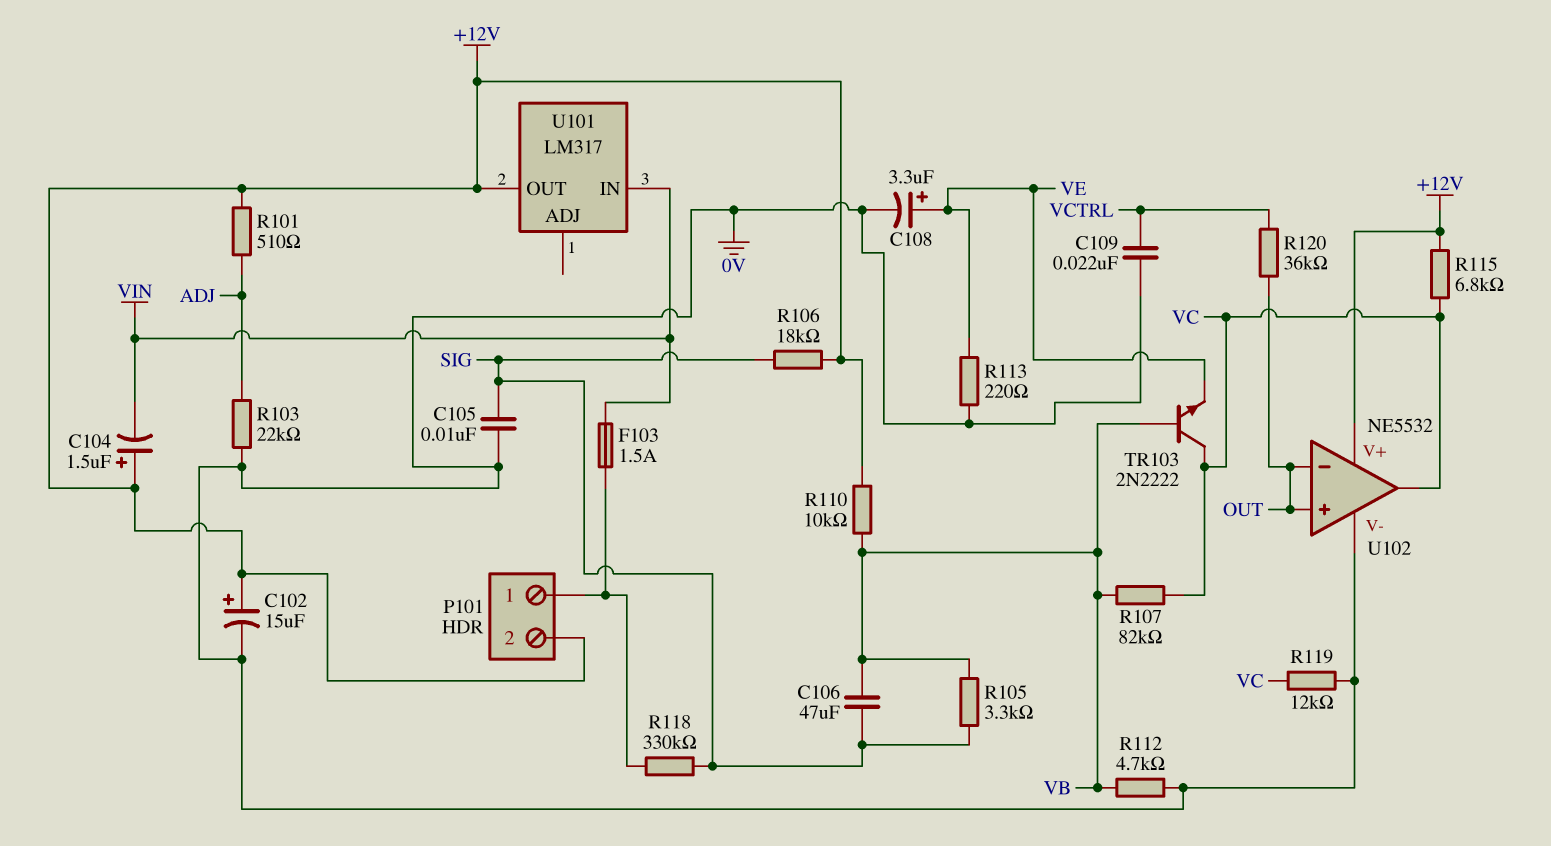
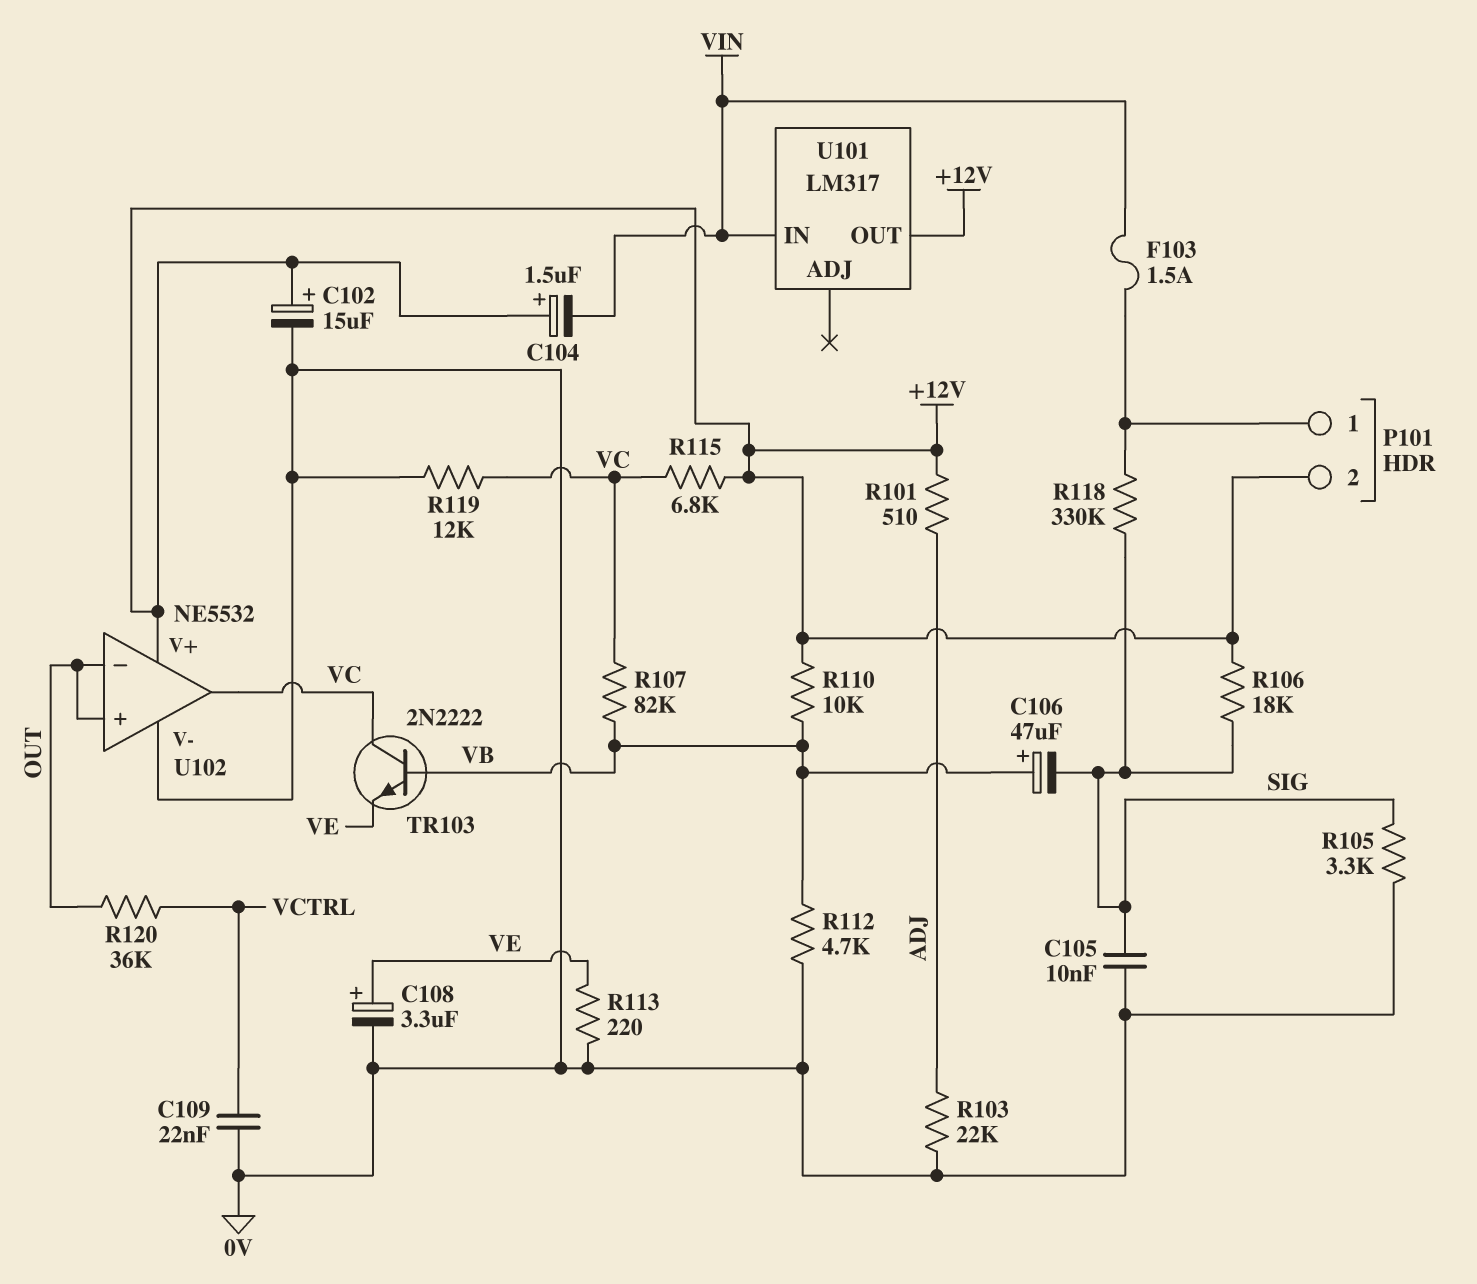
C106: 47uF (SIG, VB) -> 47uF (plus VB, minus SIG)
R105: 3.3k (SIG, VB) -> 3.3k (0V, SIG)

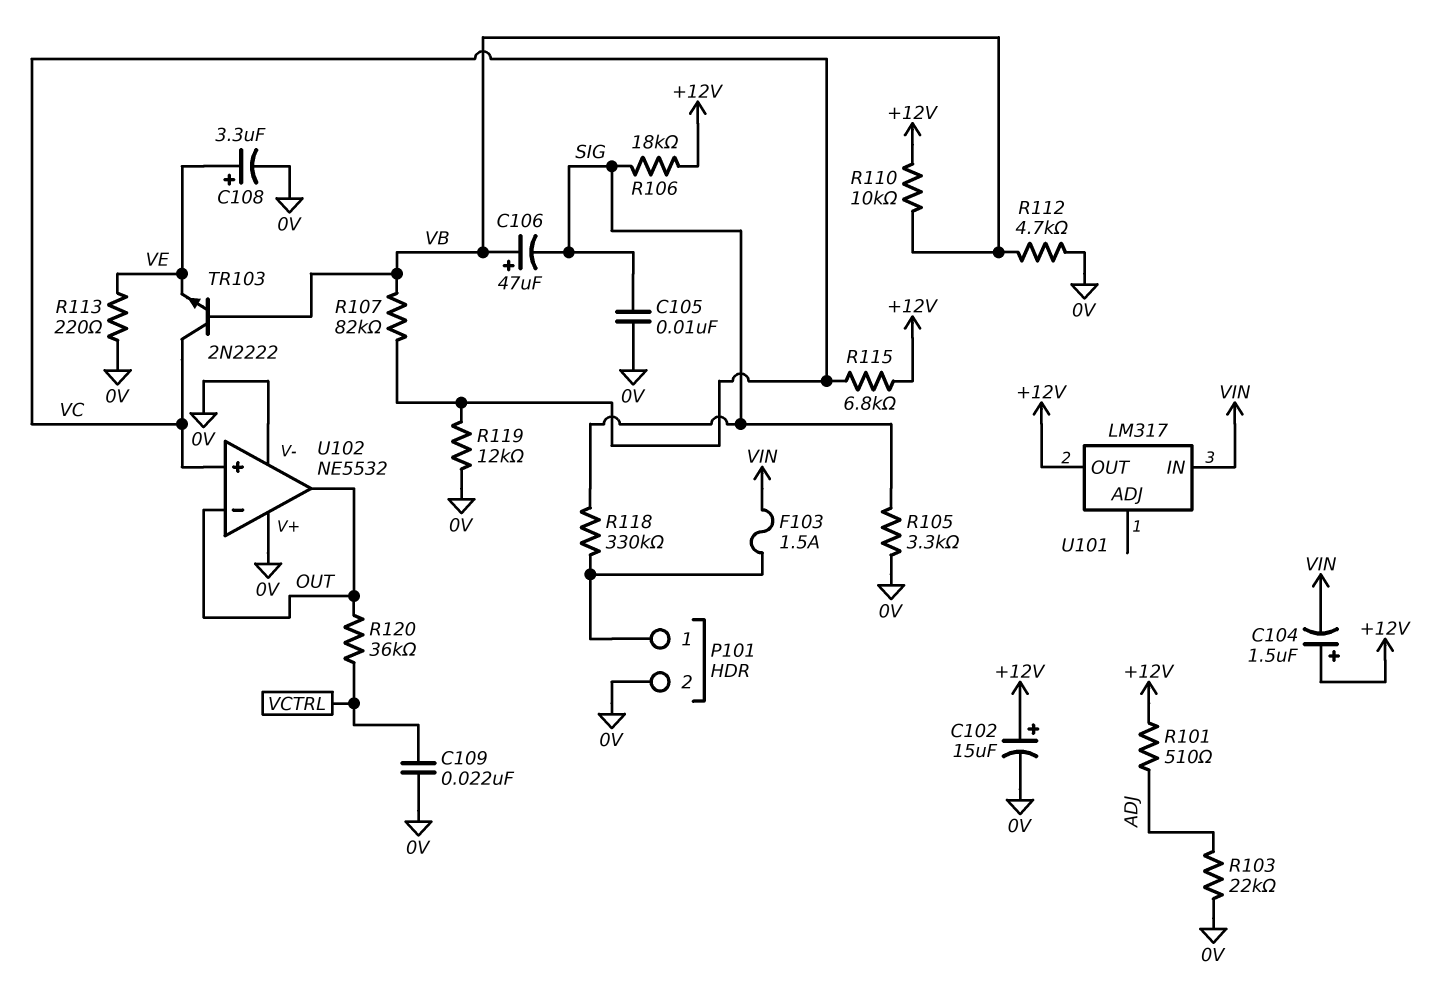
P101 pin 2: +12V -> 0V
U102 pin V+: +12V -> 0V
U102 pin in+: OUT -> VC
U102 pin out: VC -> OUT

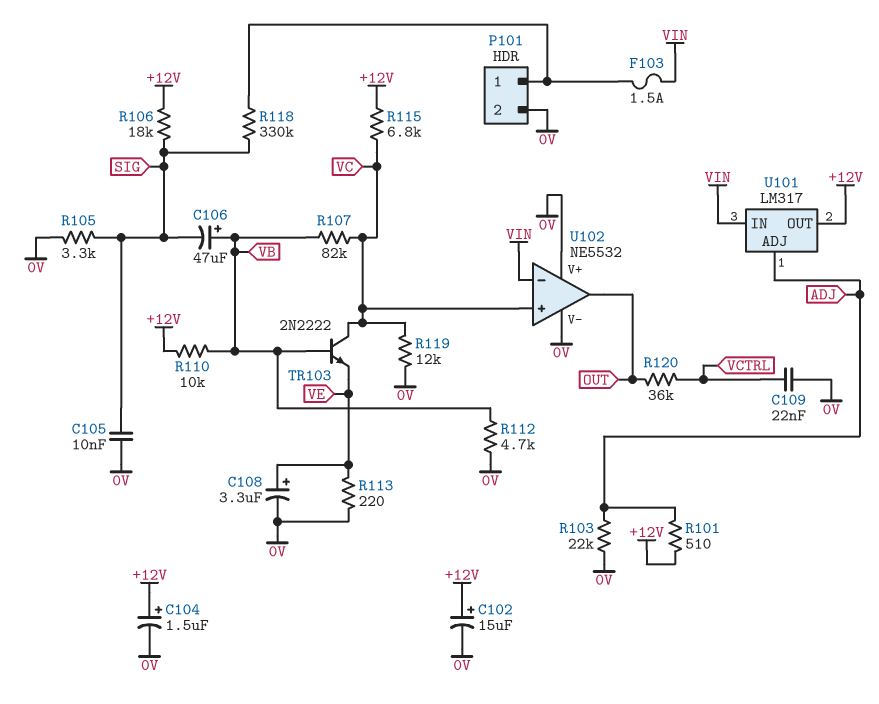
C104: 1.5uF (plus +12V, minus VIN) -> 1.5uF (plus +12V, minus 0V)
U101 pin ADJ: none -> ADJ
U102 pin in-: OUT -> VIN

